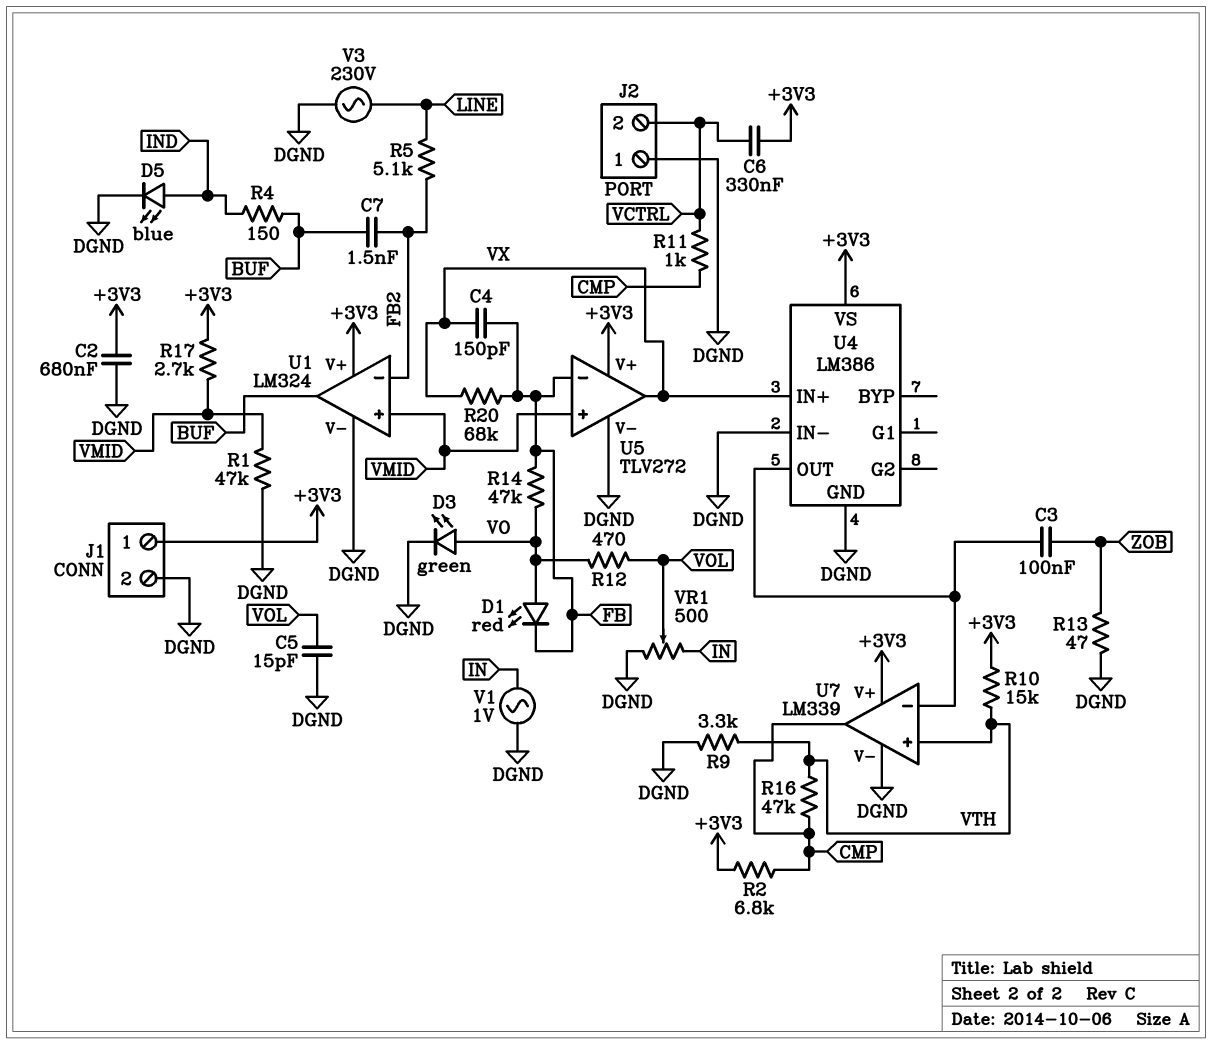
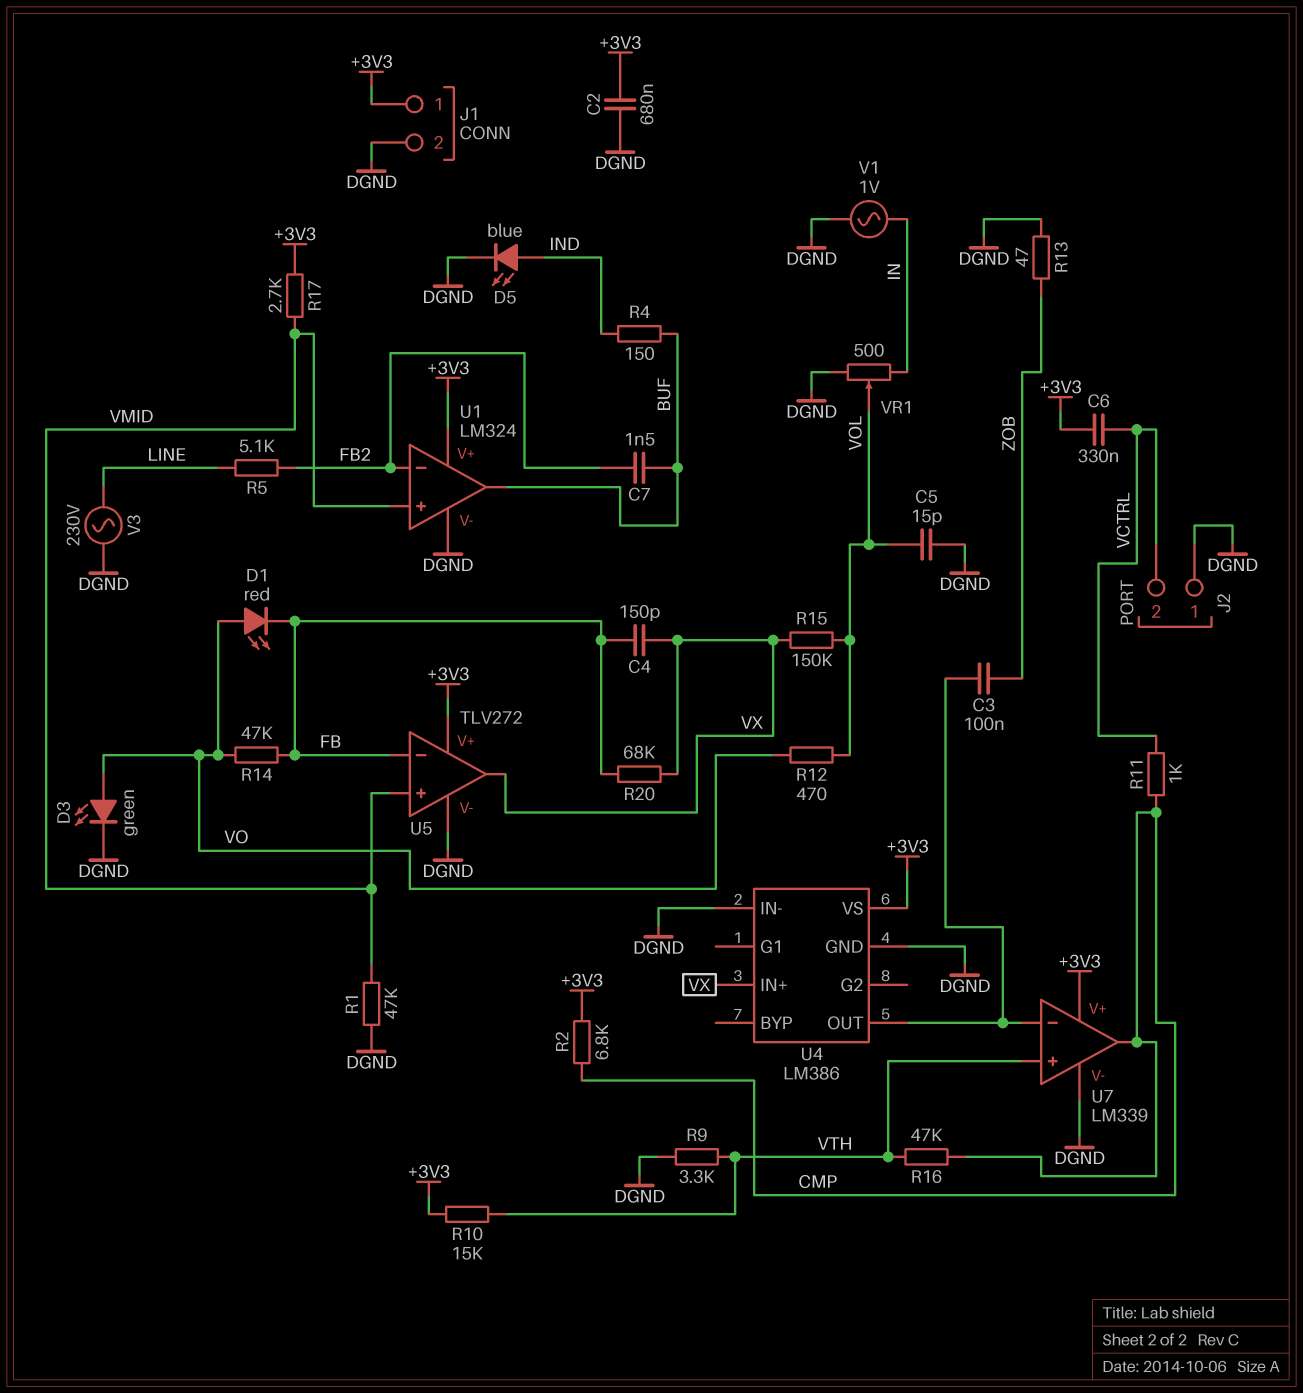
R15: none -> 150k (VOL, VX)

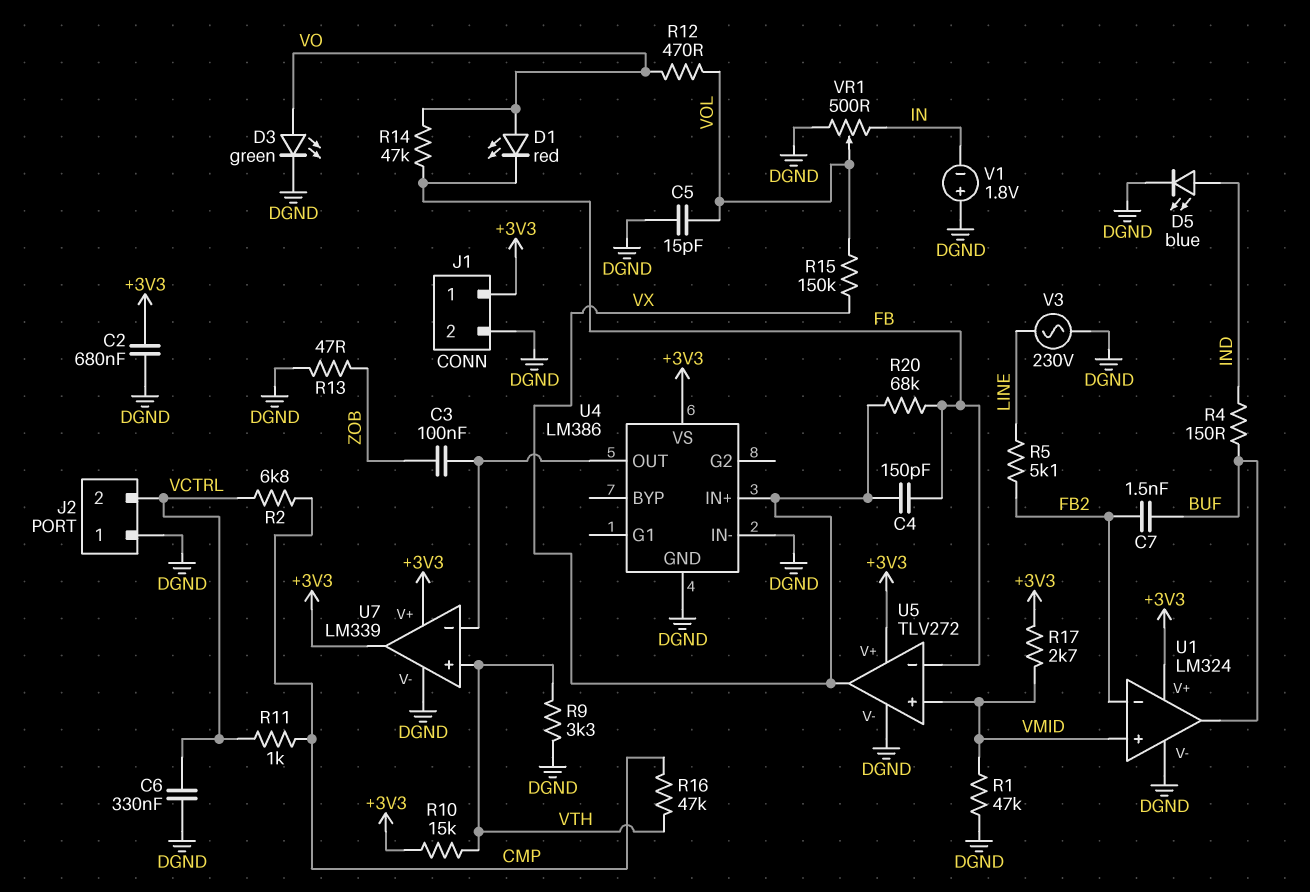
C6: 330nF (+3V3, VCTRL) -> 330nF (DGND, VCTRL)
R2: 6.8k (+3V3, CMP) -> 6.8k (CMP, VCTRL)
U7 pin out: CMP -> +3V3
V1: AC 1V (DGND, IN) -> 1.8V (plus DGND, minus IN)

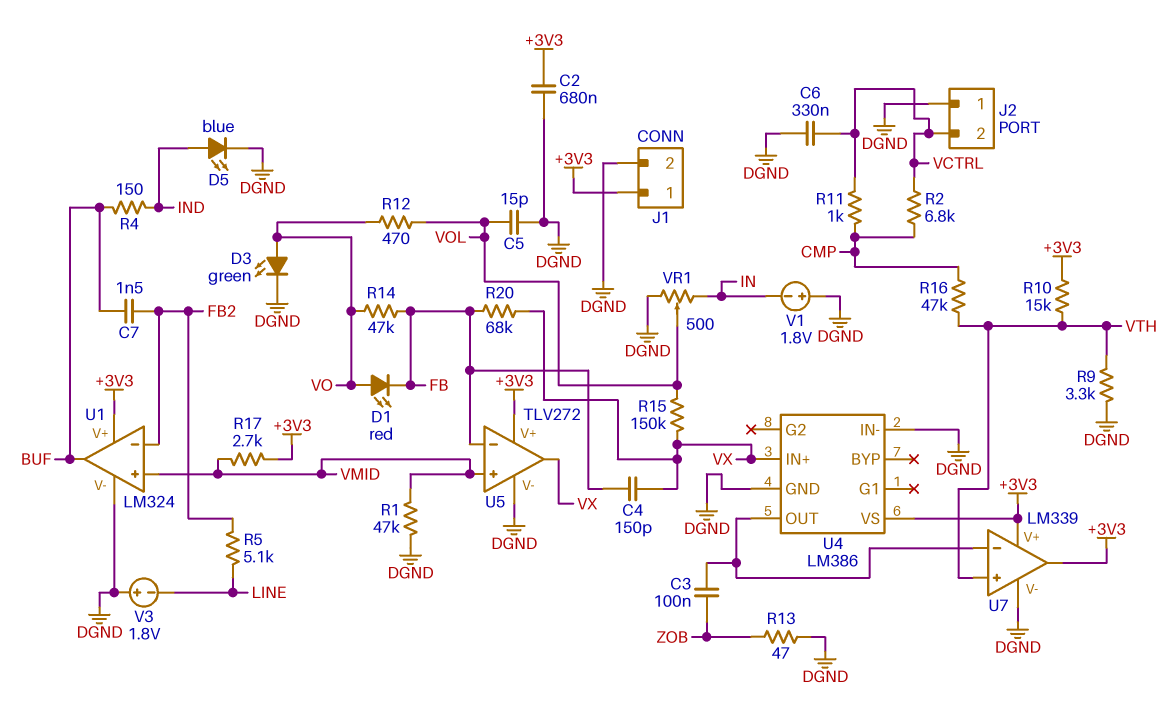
V3: AC 230V (DGND, LINE) -> 1.8V (plus DGND, minus LINE)

